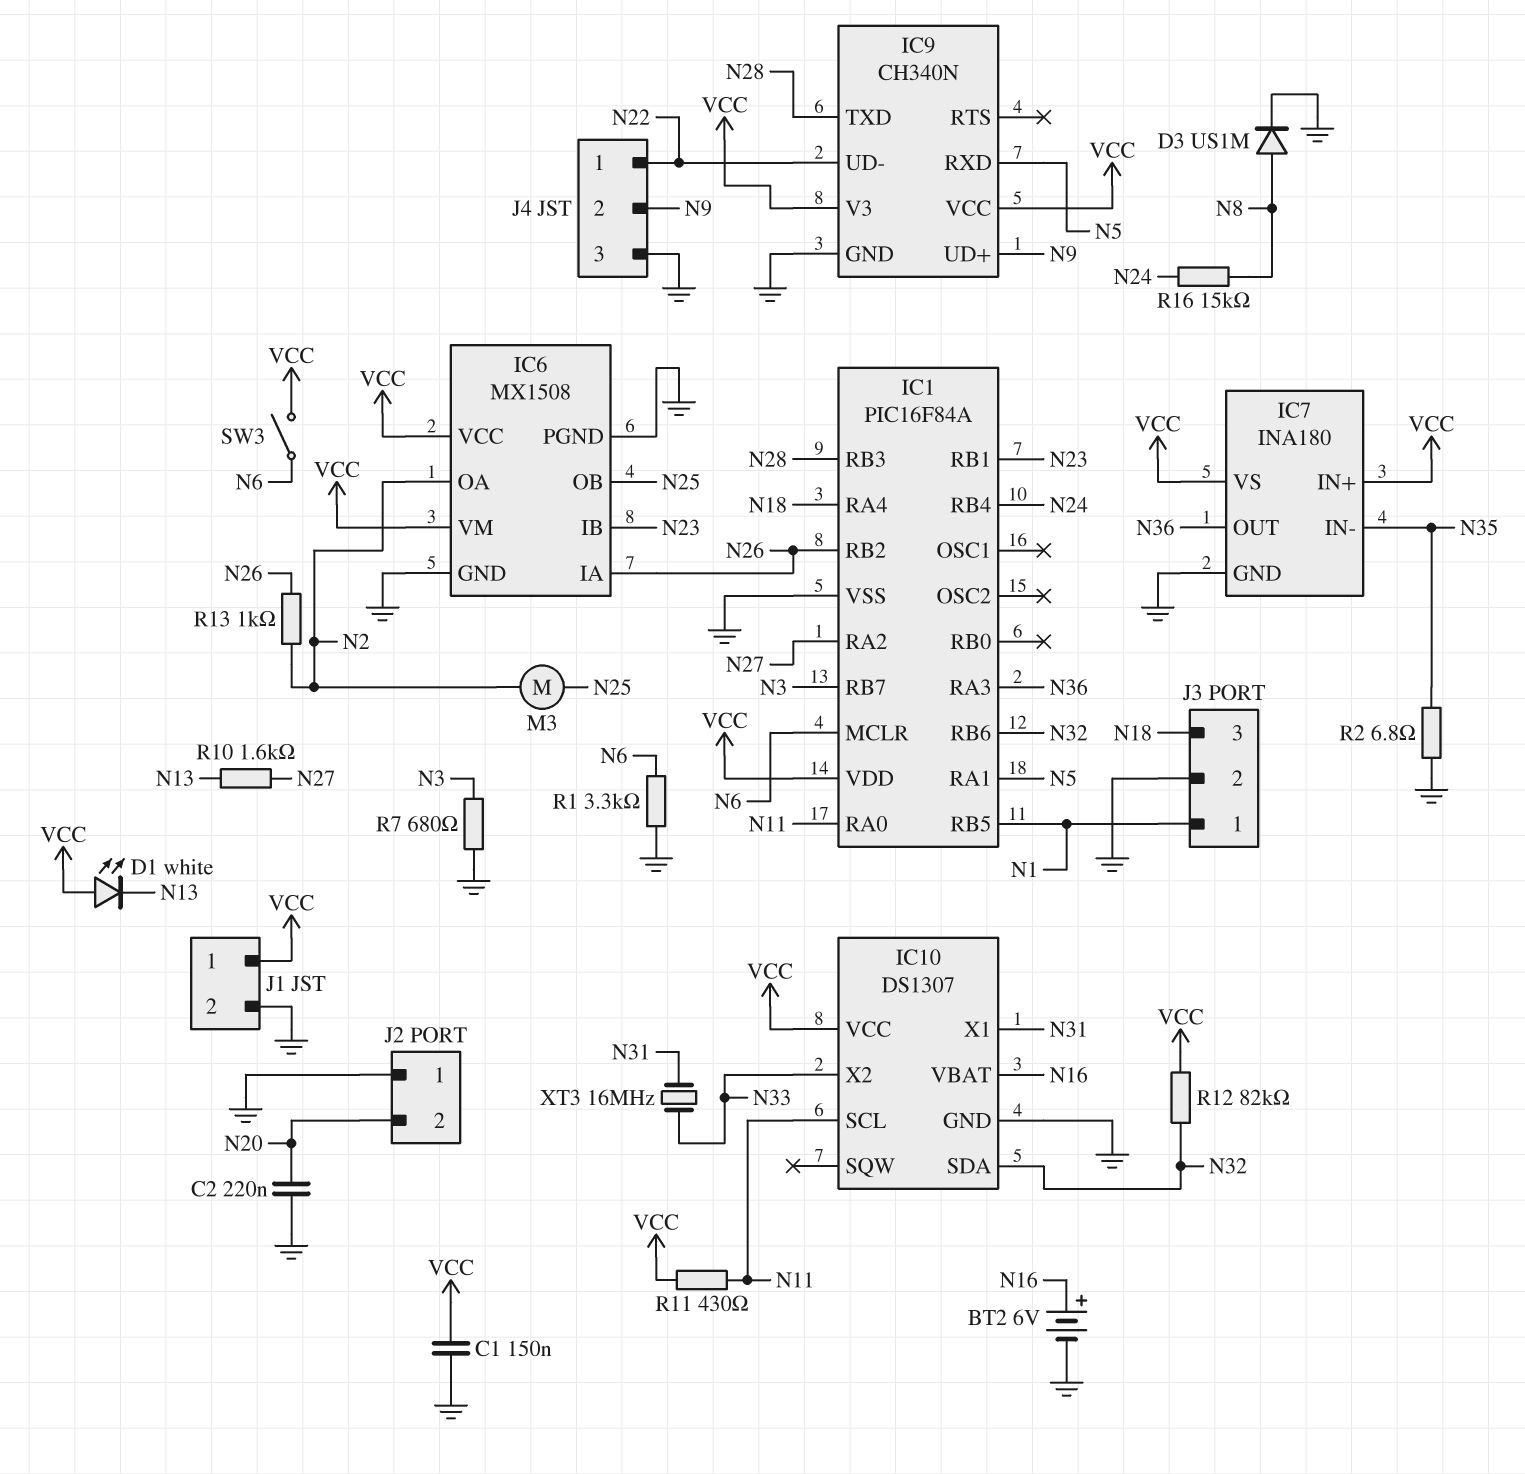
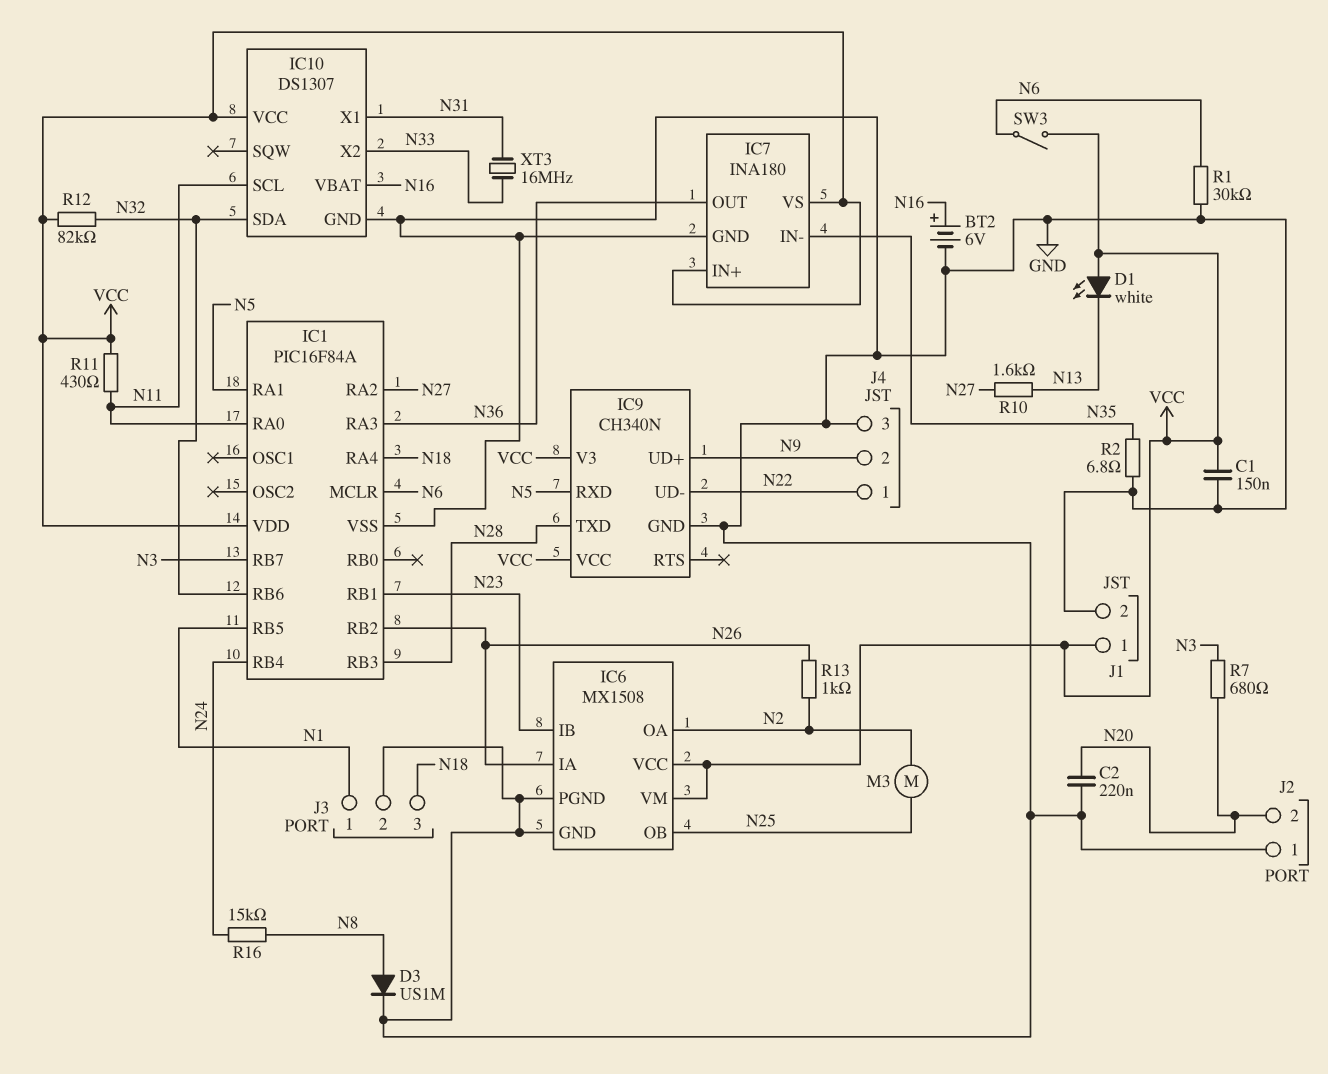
R1: 3.3k (GND, N6) -> 30k (GND, N6)
R7: 680 (GND, N3) -> 680 (N3, N20)

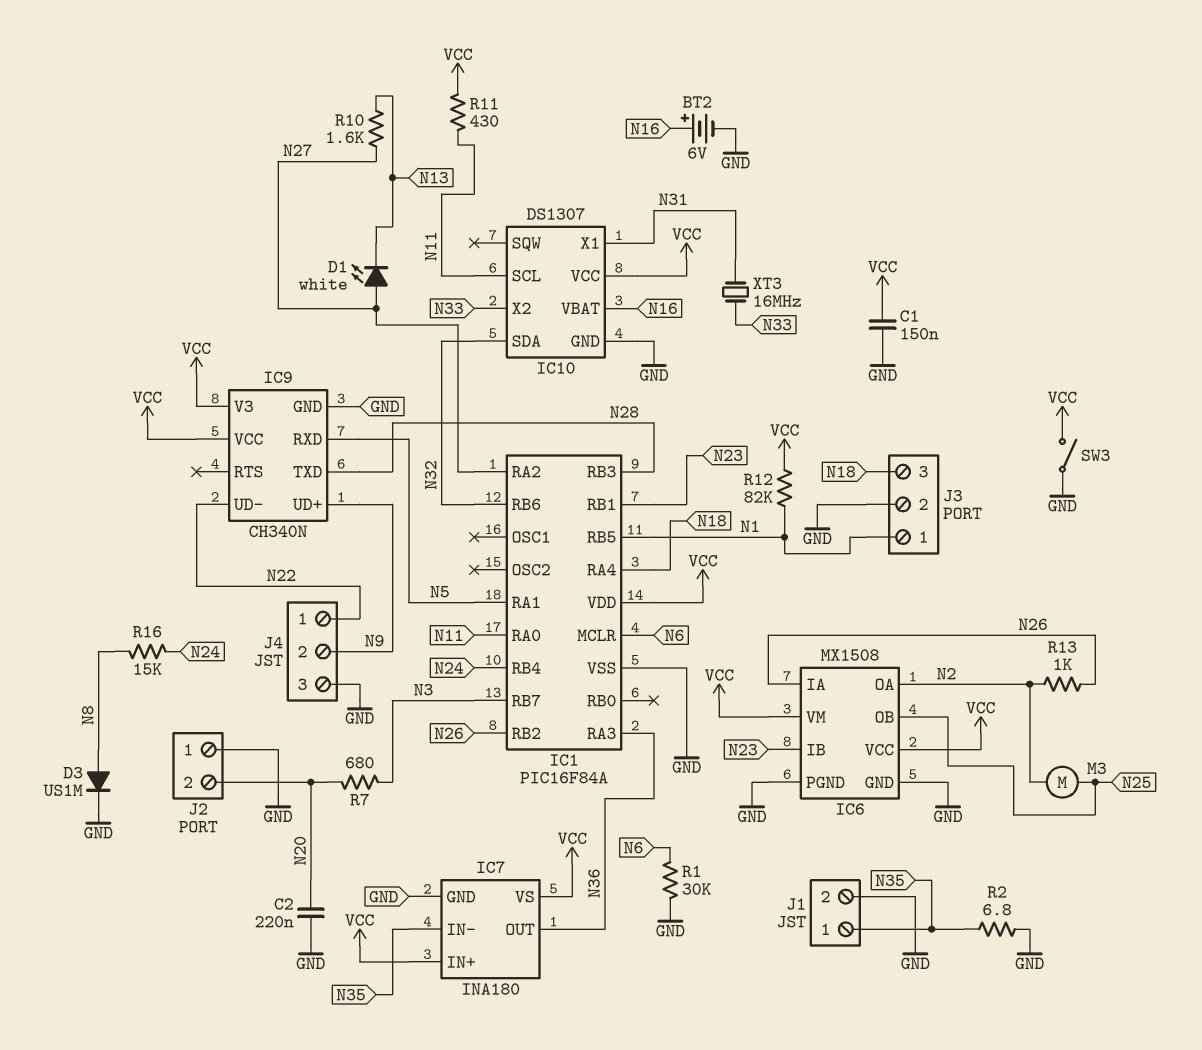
D1: LED white (A VCC, K N13) -> LED white (A N27, K N13)
J1 pin 1: VCC -> N35
R12: 82k (N32, VCC) -> 82k (N1, VCC)
SW3: switch (N6, VCC) -> switch (GND, VCC)

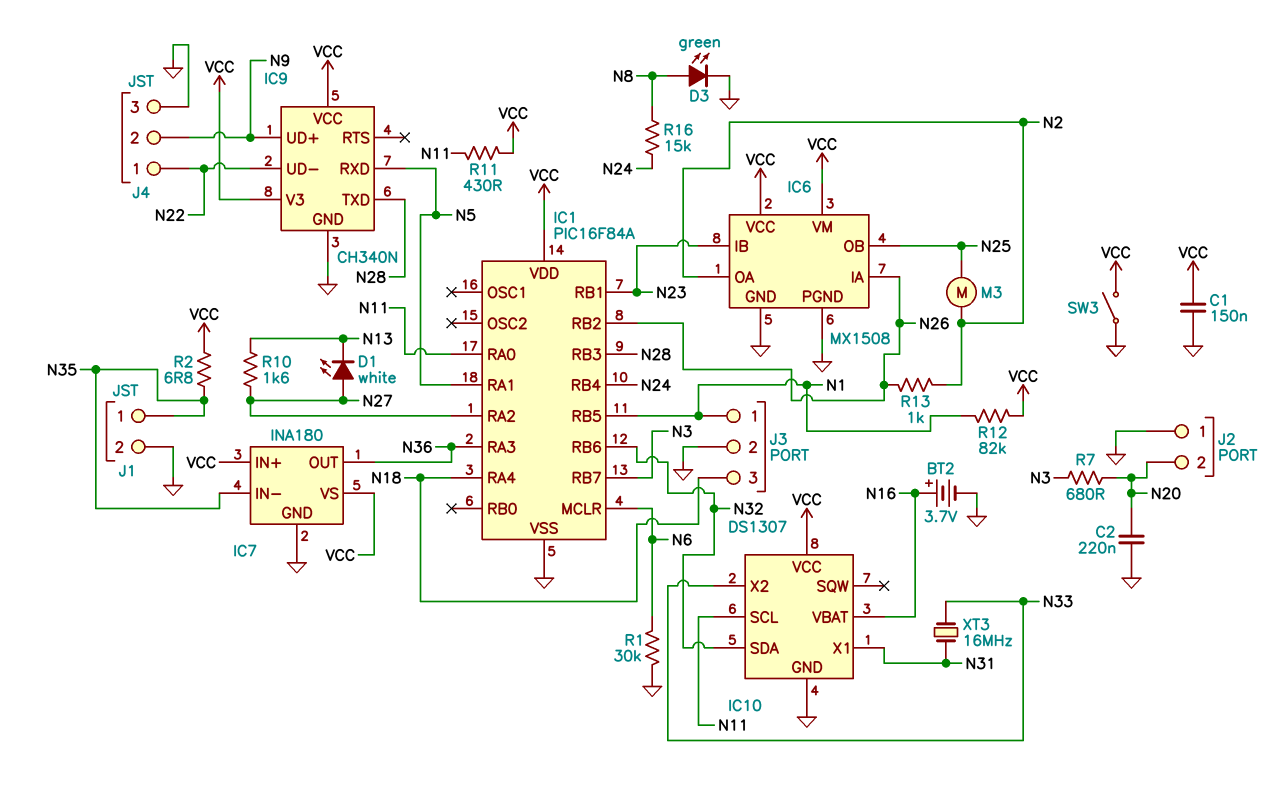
BT2: 6V (plus N16, minus GND) -> 3.7V (plus N16, minus GND)
D3: diode US1M (A N8, K GND) -> LED green (A N8, K GND)
R2: 6.8 (GND, N35) -> 6.8 (N35, VCC)

